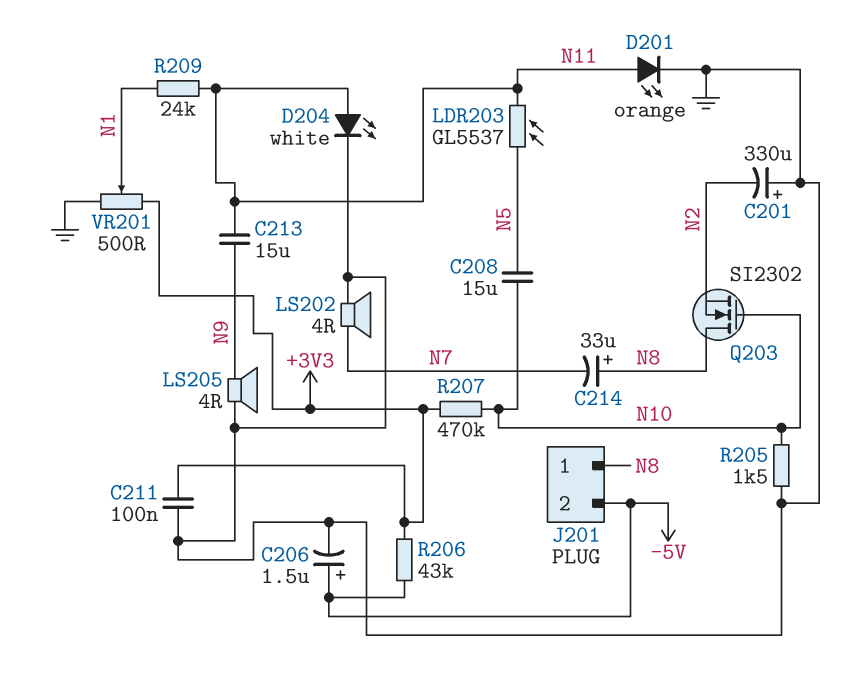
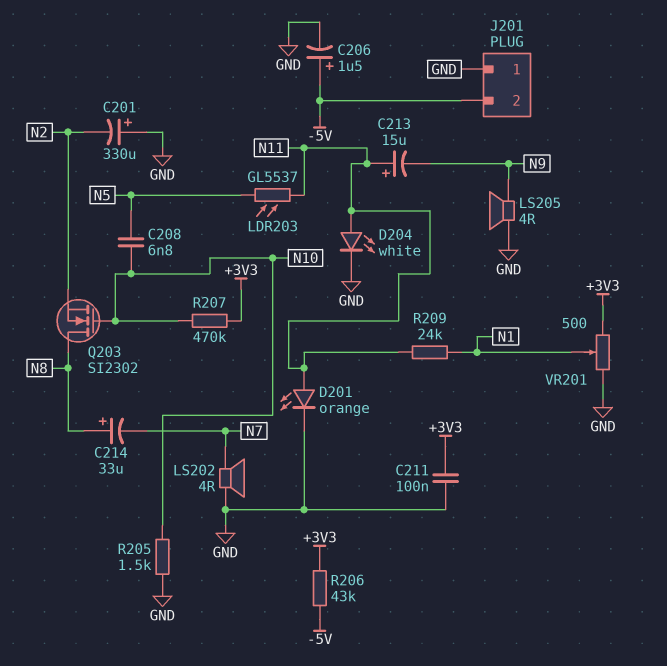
C208: 15uF (N5, N10) -> 6.8nF (N5, N10)
C213: 15uF (N9, N11) -> 15uF (plus N11, minus N9)
J201 pin 1: N8 -> GND

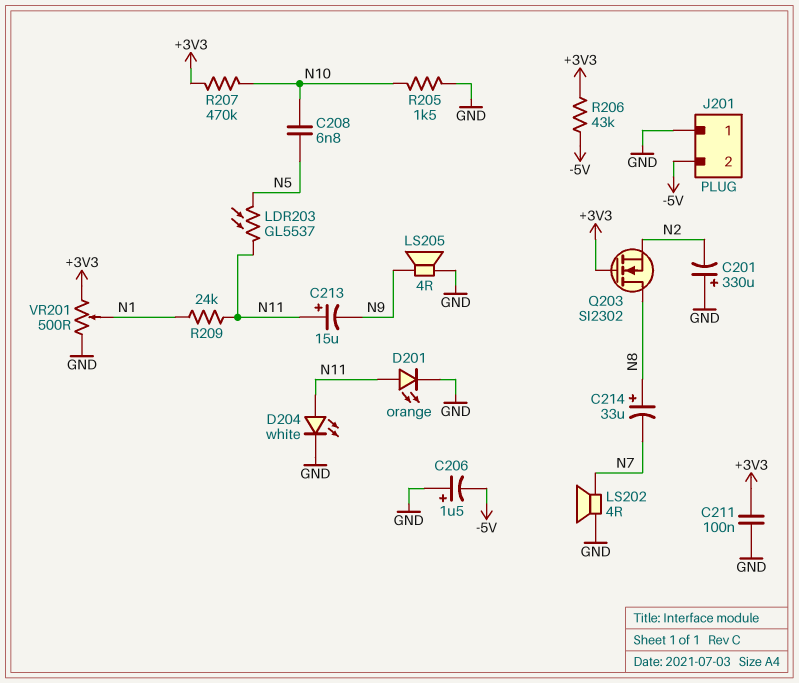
C206: 1.5uF (plus -5V, minus GND) -> 1.5uF (plus GND, minus -5V)
Q203: NMOS SI2302 (G N10, D N8, S N2) -> NMOS SI2302 (G +3V3, D N8, S N2)

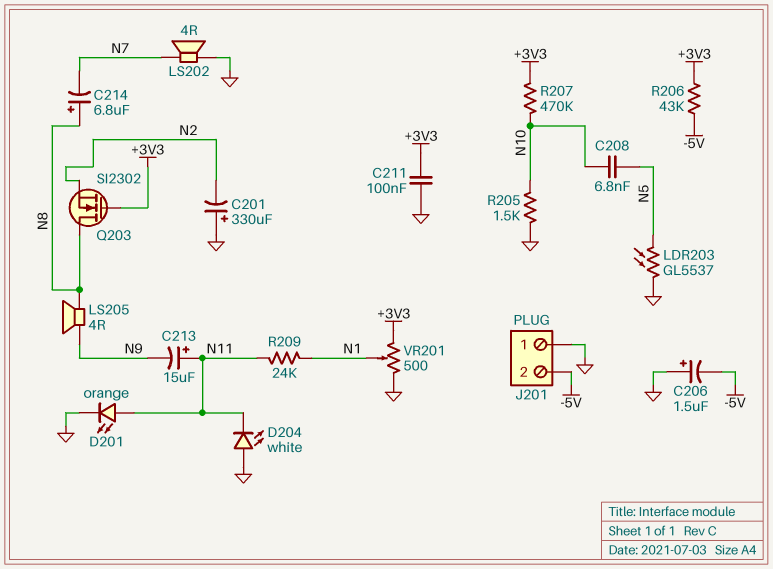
C214: 33uF (plus N8, minus N7) -> 6.8uF (plus N8, minus N7)
D204: LED white (A N11, K GND) -> LED white (A GND, K N11)
LDR203: GL5537 (N5, N11) -> GL5537 (GND, N5)
LS205: speaker 4R (GND, N9) -> speaker 4R (N8, N9)

